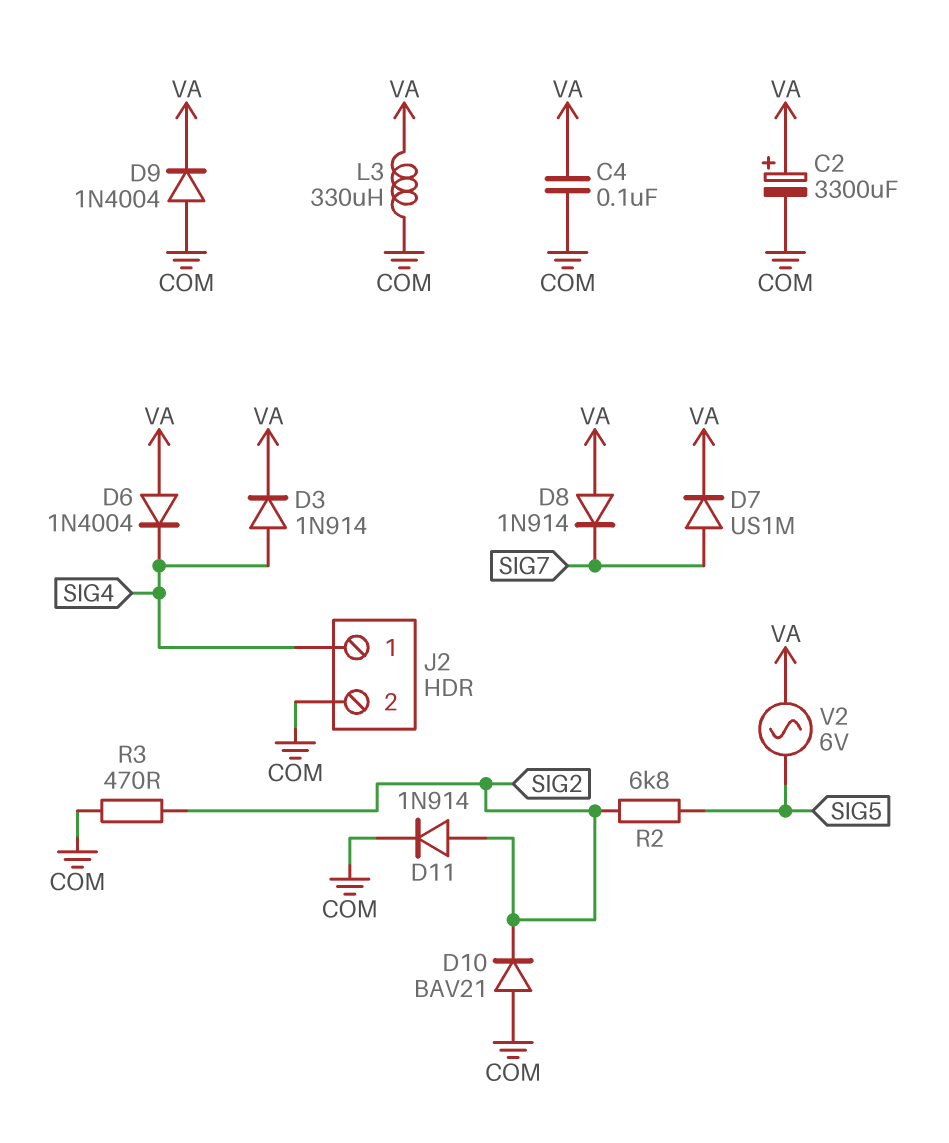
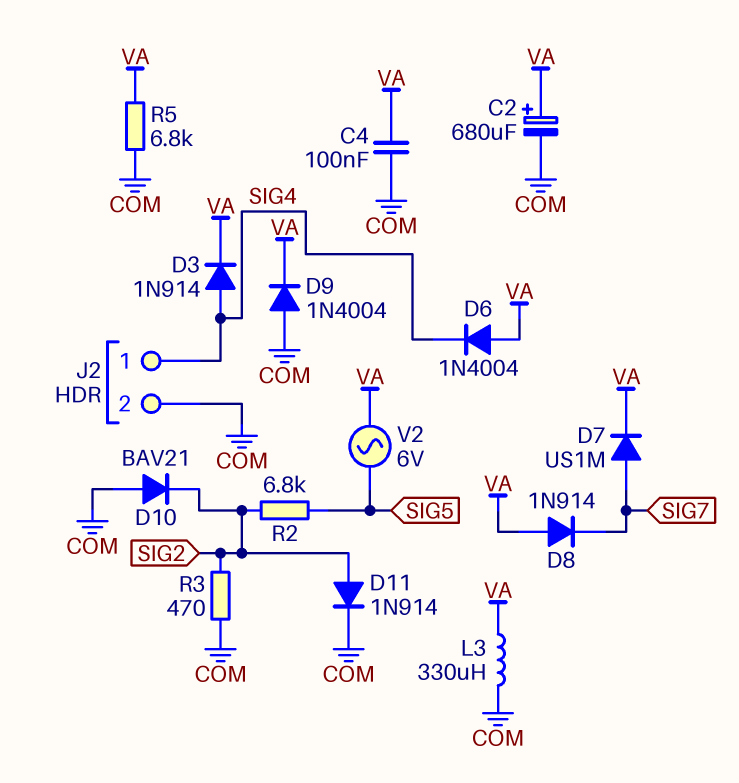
C2: 3300uF (plus VA, minus COM) -> 680uF (plus VA, minus COM)
R5: none -> 6.8k (COM, VA)

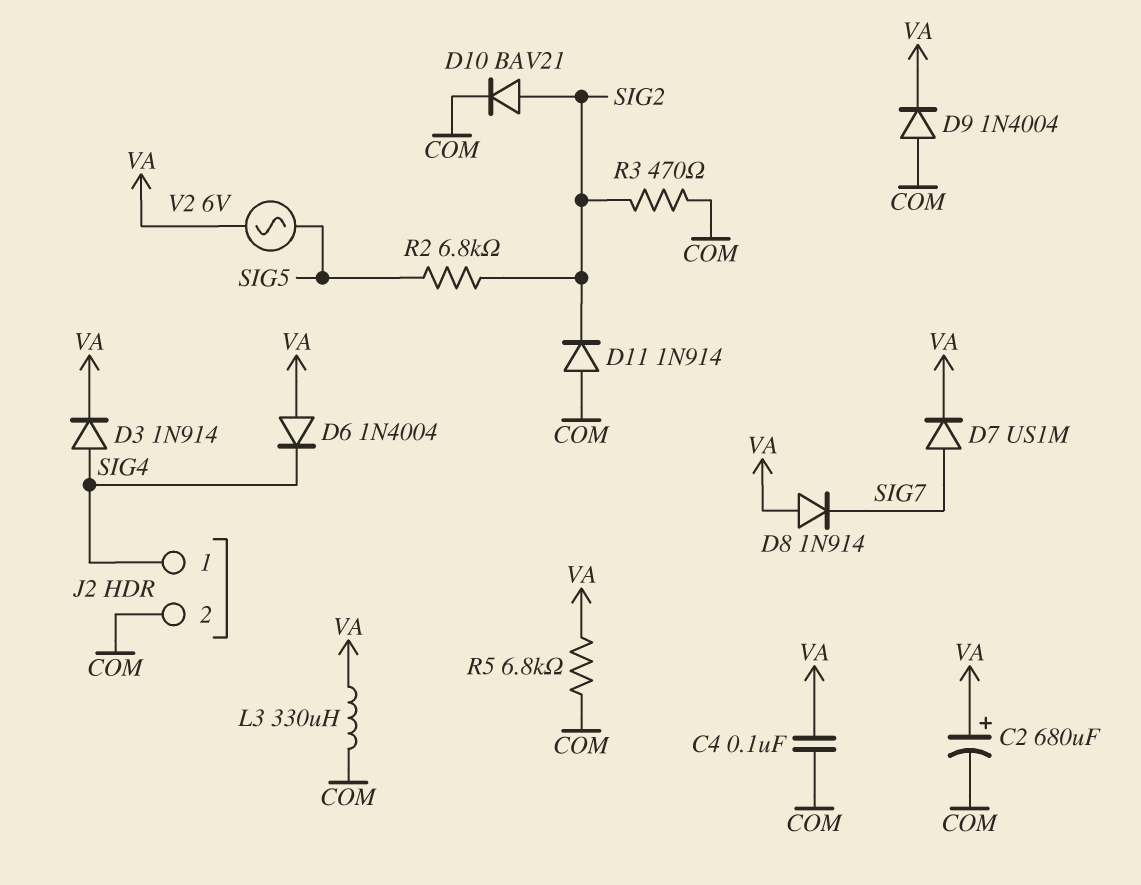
D10: diode BAV21 (A COM, K SIG2) -> diode BAV21 (A SIG2, K COM)
D11: diode 1N914 (A SIG2, K COM) -> diode 1N914 (A COM, K SIG2)

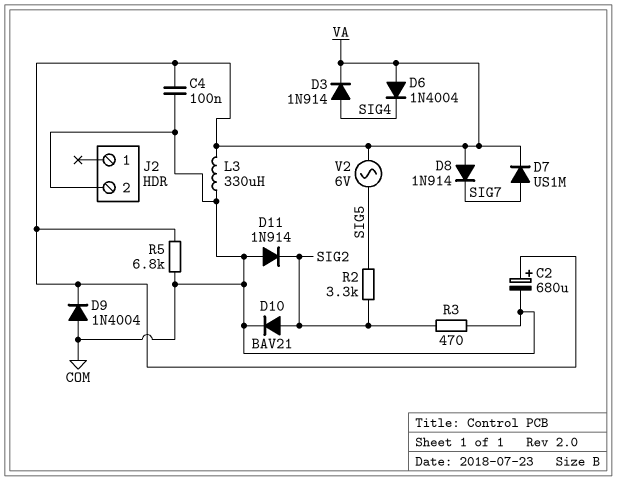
J2 pin 1: SIG4 -> none
R2: 6.8k (SIG2, SIG5) -> 3.3k (SIG2, SIG5)

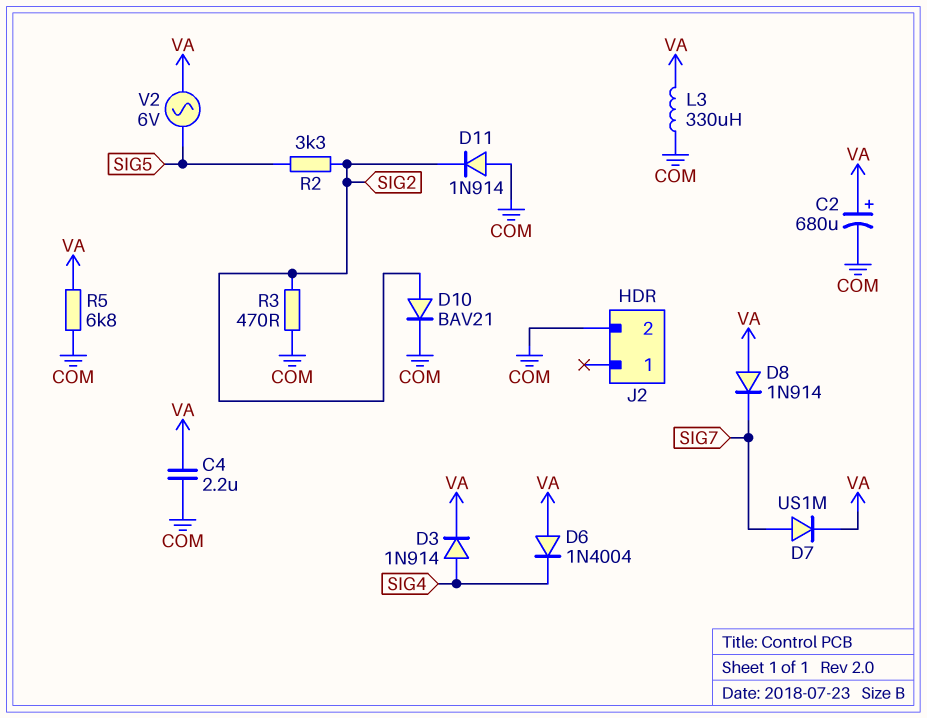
C4: 100nF (COM, VA) -> 2.2uF (COM, VA)
D9: diode 1N4004 (A COM, K VA) -> none

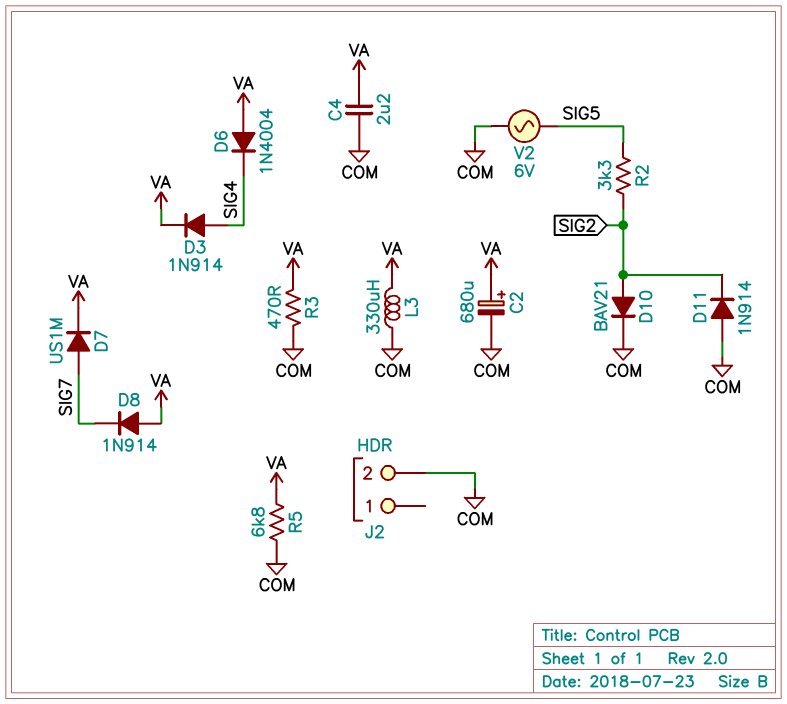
R3: 470 (COM, SIG2) -> 470 (COM, VA)
V2: AC 6V (SIG5, VA) -> AC 6V (COM, SIG5)

